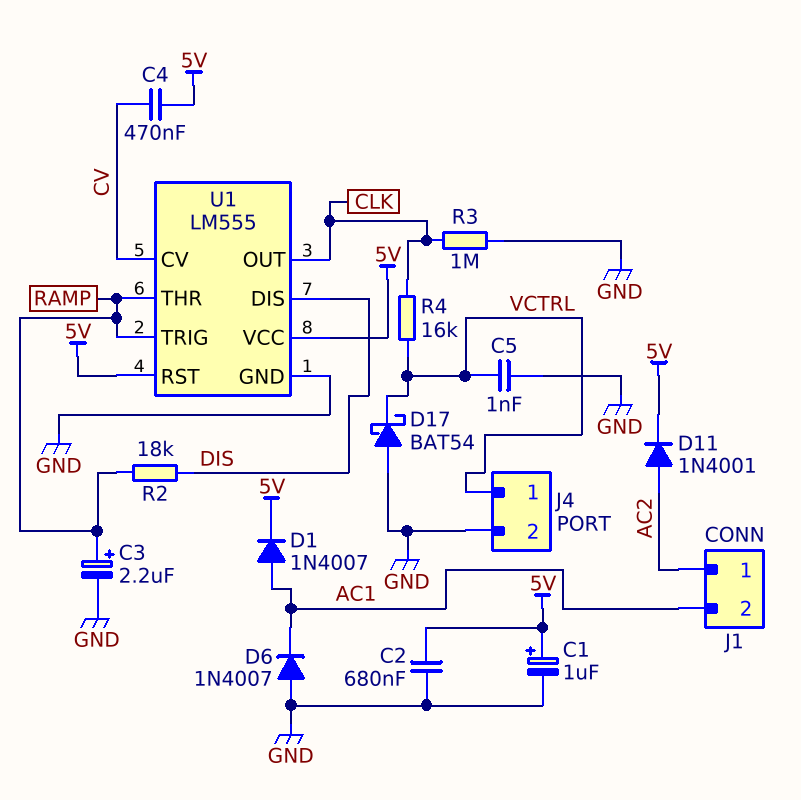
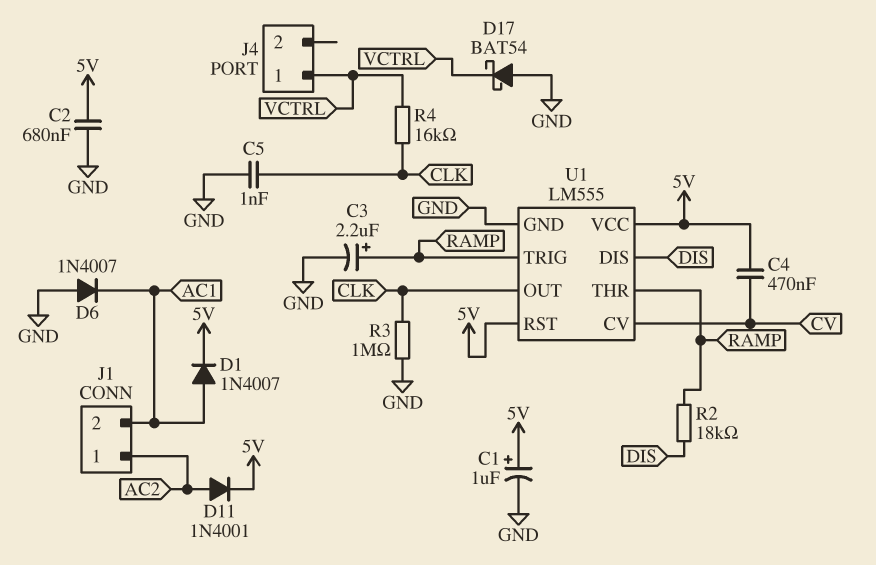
C5: 1nF (GND, VCTRL) -> 1nF (CLK, GND)
J4 pin 2: GND -> none

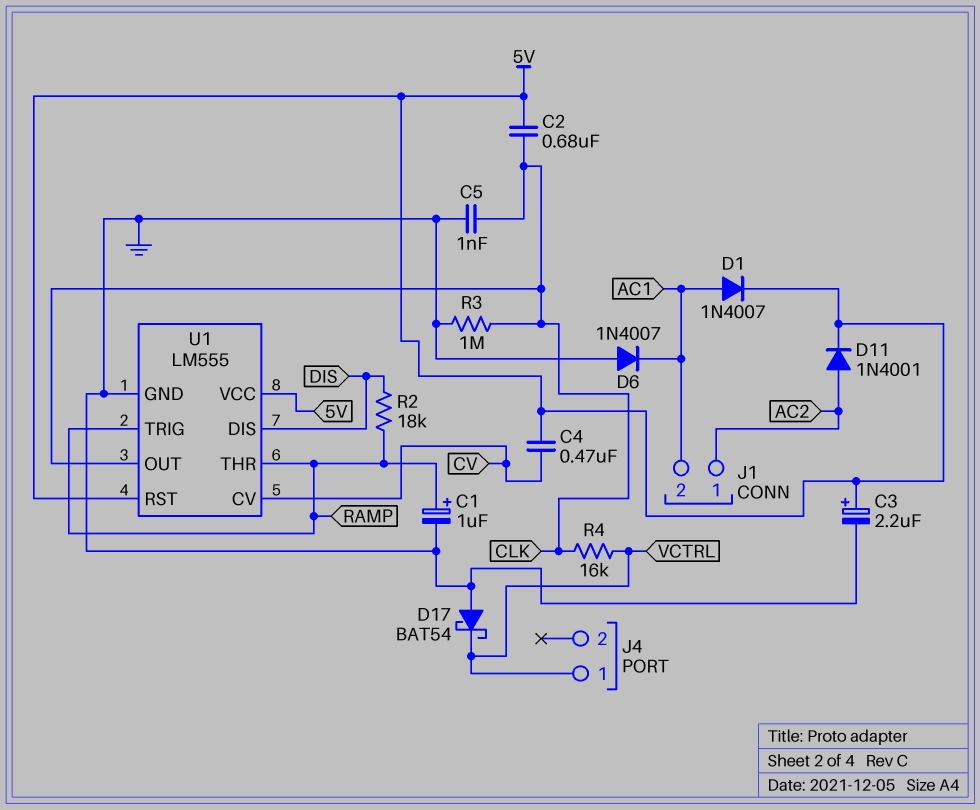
C1: 1uF (plus 5V, minus GND) -> 1uF (plus RAMP, minus GND)
C2: 680nF (5V, GND) -> 680nF (5V, CLK)
C3: 2.2uF (plus RAMP, minus GND) -> 2.2uF (plus 5V, minus GND)

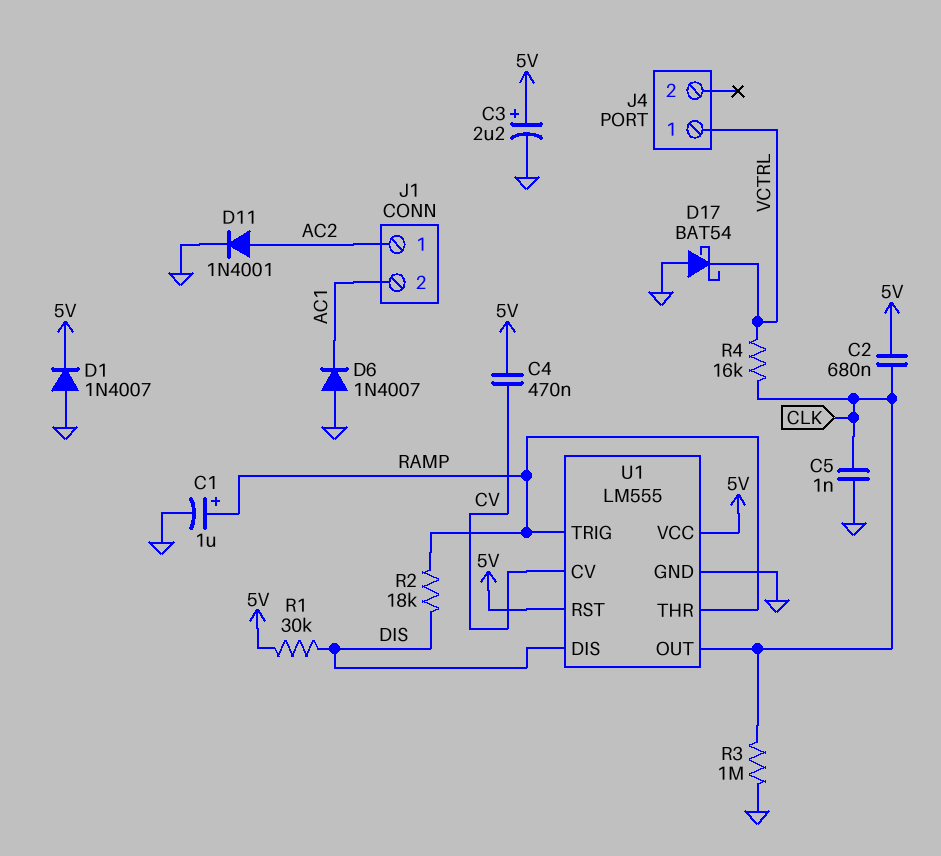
D1: diode 1N4007 (A AC1, K 5V) -> diode 1N4007 (A GND, K 5V)
D11: diode 1N4001 (A AC2, K 5V) -> diode 1N4001 (A AC2, K GND)
R1: none -> 30k (5V, DIS)

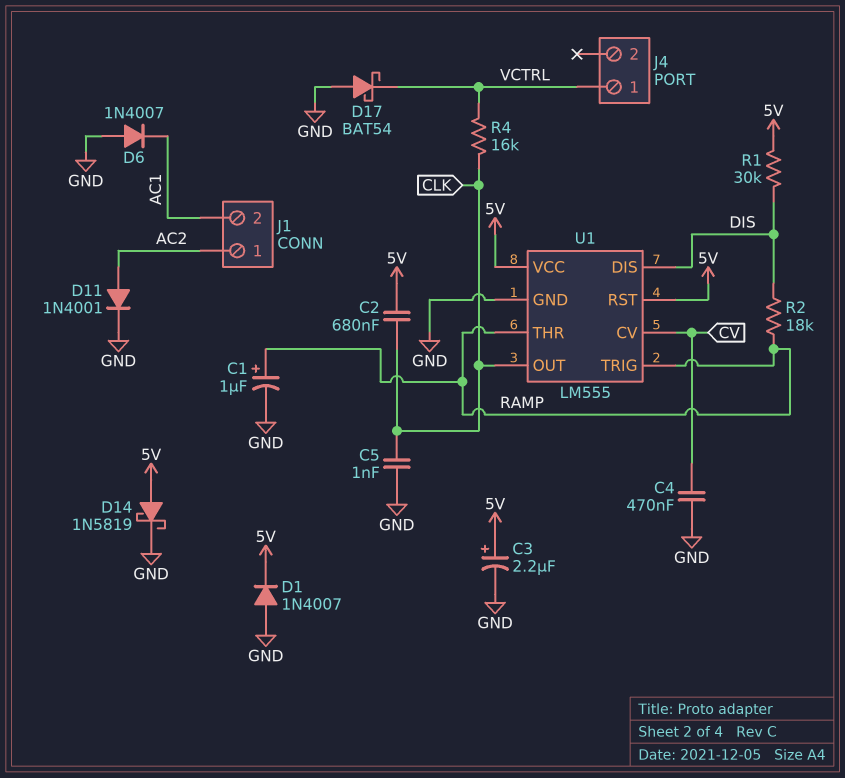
C4: 470nF (5V, CV) -> 470nF (CV, GND)
D14: none -> schottky 1N5819 (A 5V, K GND)
R3: 1M (CLK, GND) -> none

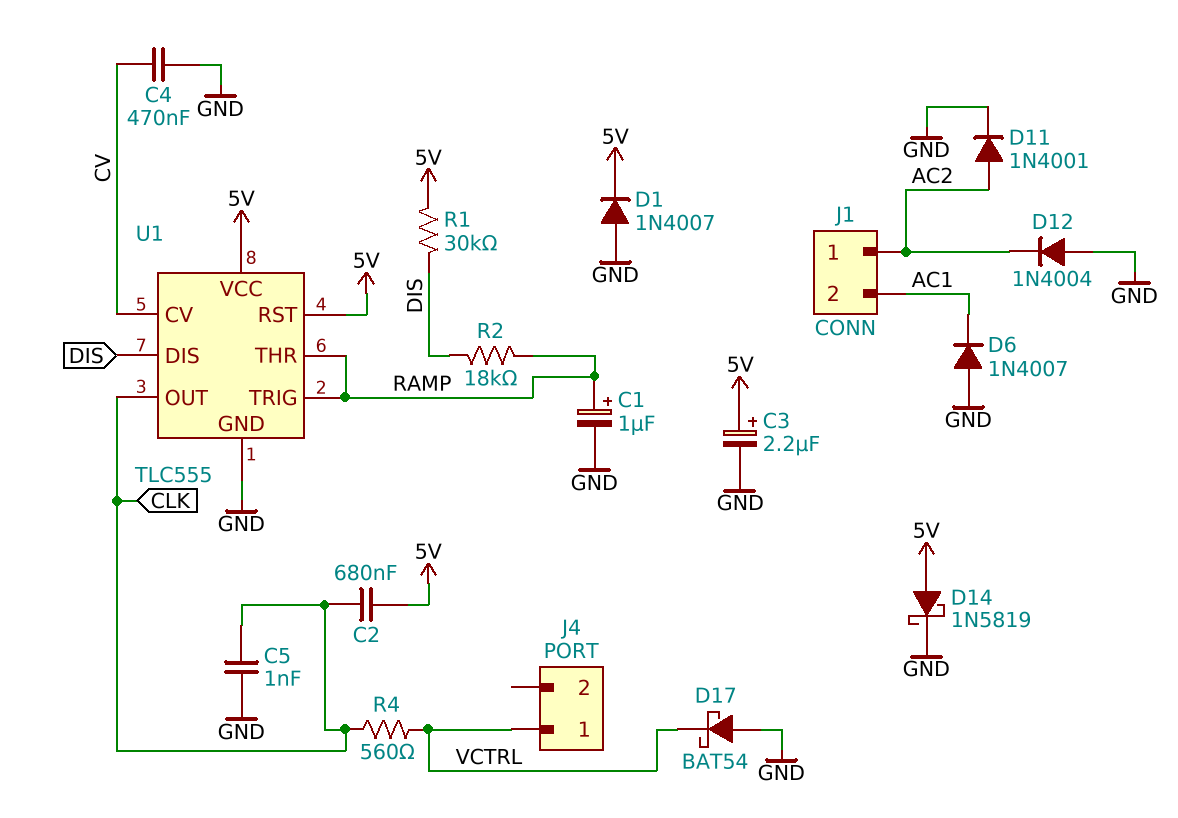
D12: none -> diode 1N4004 (A GND, K AC2)
R4: 16k (CLK, VCTRL) -> 560 (CLK, VCTRL)
U1: LM555 -> TLC555

